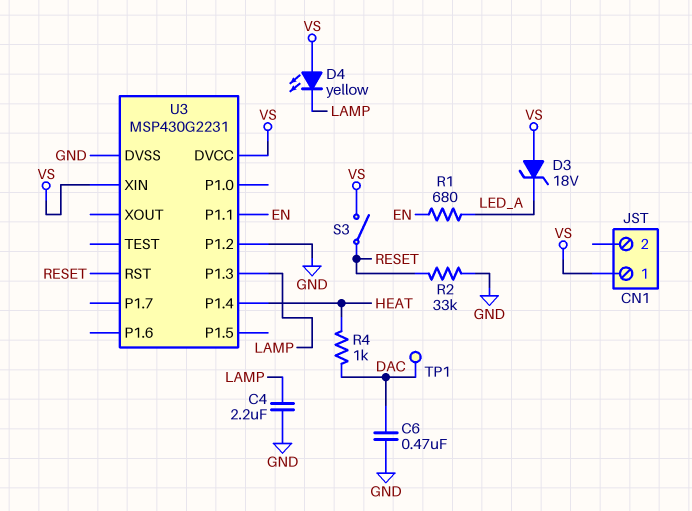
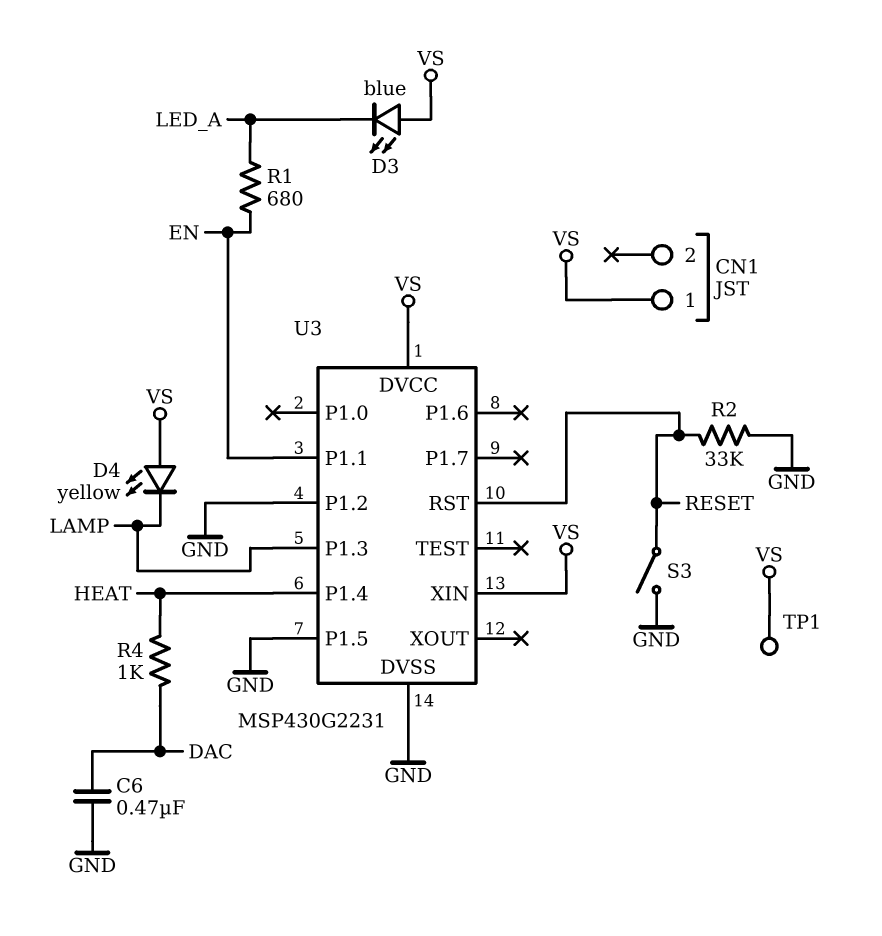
C4: 2.2uF (GND, LAMP) -> none
D3: zener 18V (A VS, K LED_A) -> LED blue (A VS, K LED_A)
S3: switch (RESET, VS) -> switch (GND, RESET)
TP1: test point (DAC) -> test point (VS)
U3 pin P1.5: none -> GND

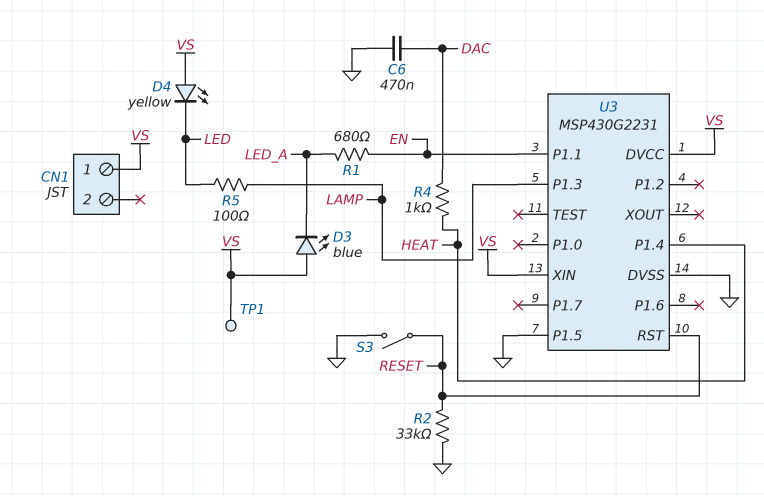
D4: LED yellow (A VS, K LAMP) -> LED yellow (A VS, K LED)
R5: none -> 100 (LAMP, LED)
U3 pin P1.2: GND -> none

